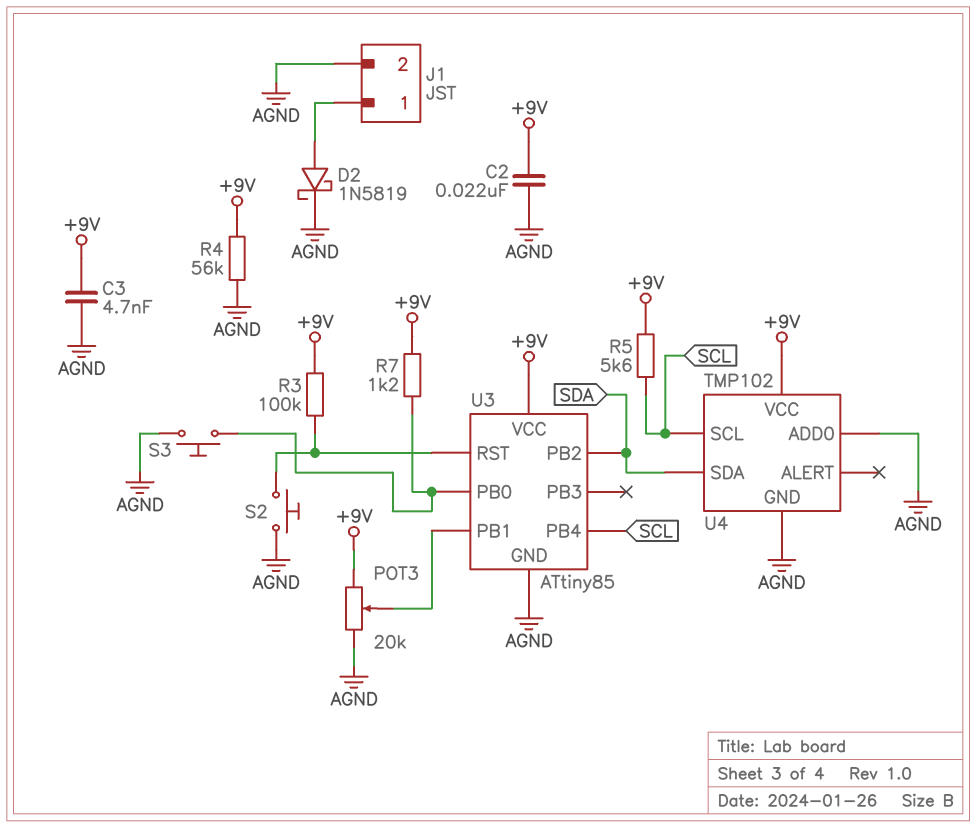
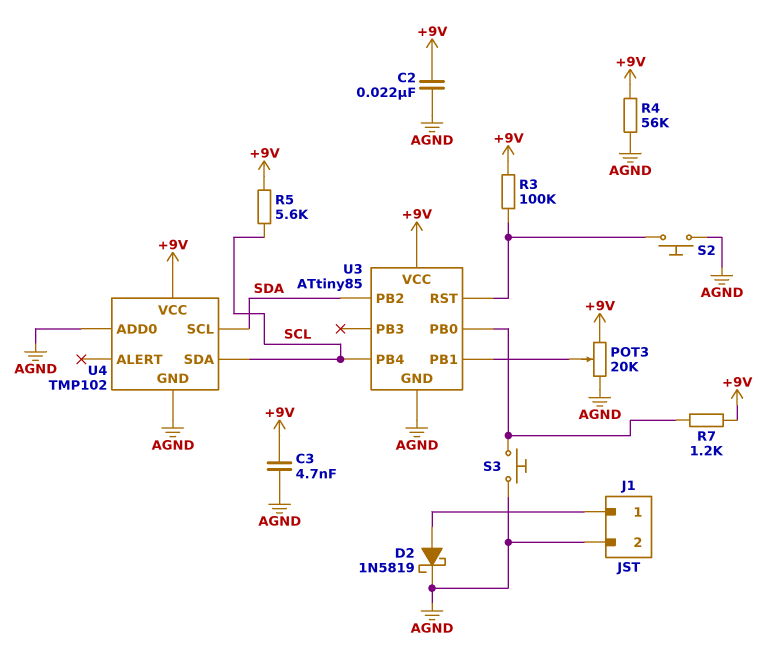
U4 pin SCL: SCL -> SDA
U4 pin SDA: SDA -> SCL

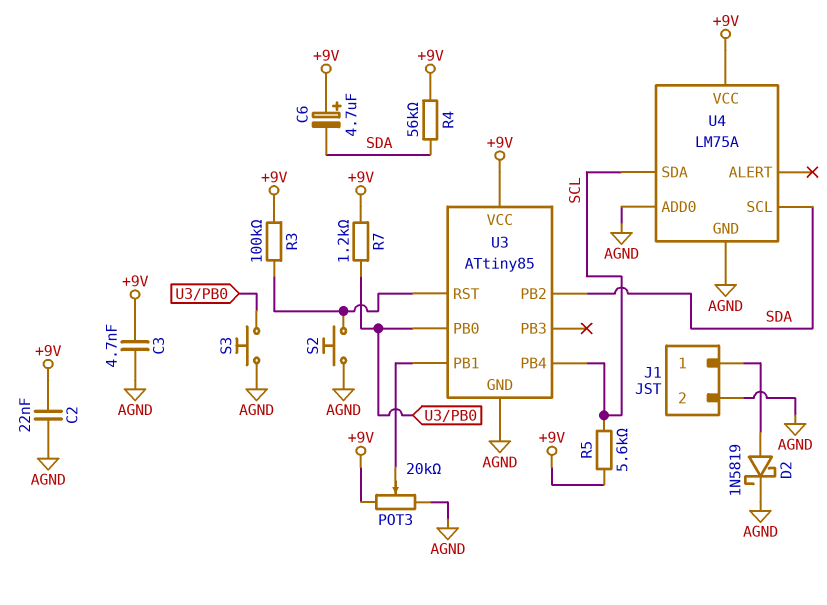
C6: none -> 4.7uF (plus +9V, minus SDA)
R4: 56k (+9V, AGND) -> 56k (+9V, SDA)
U4: TMP102 -> LM75A

